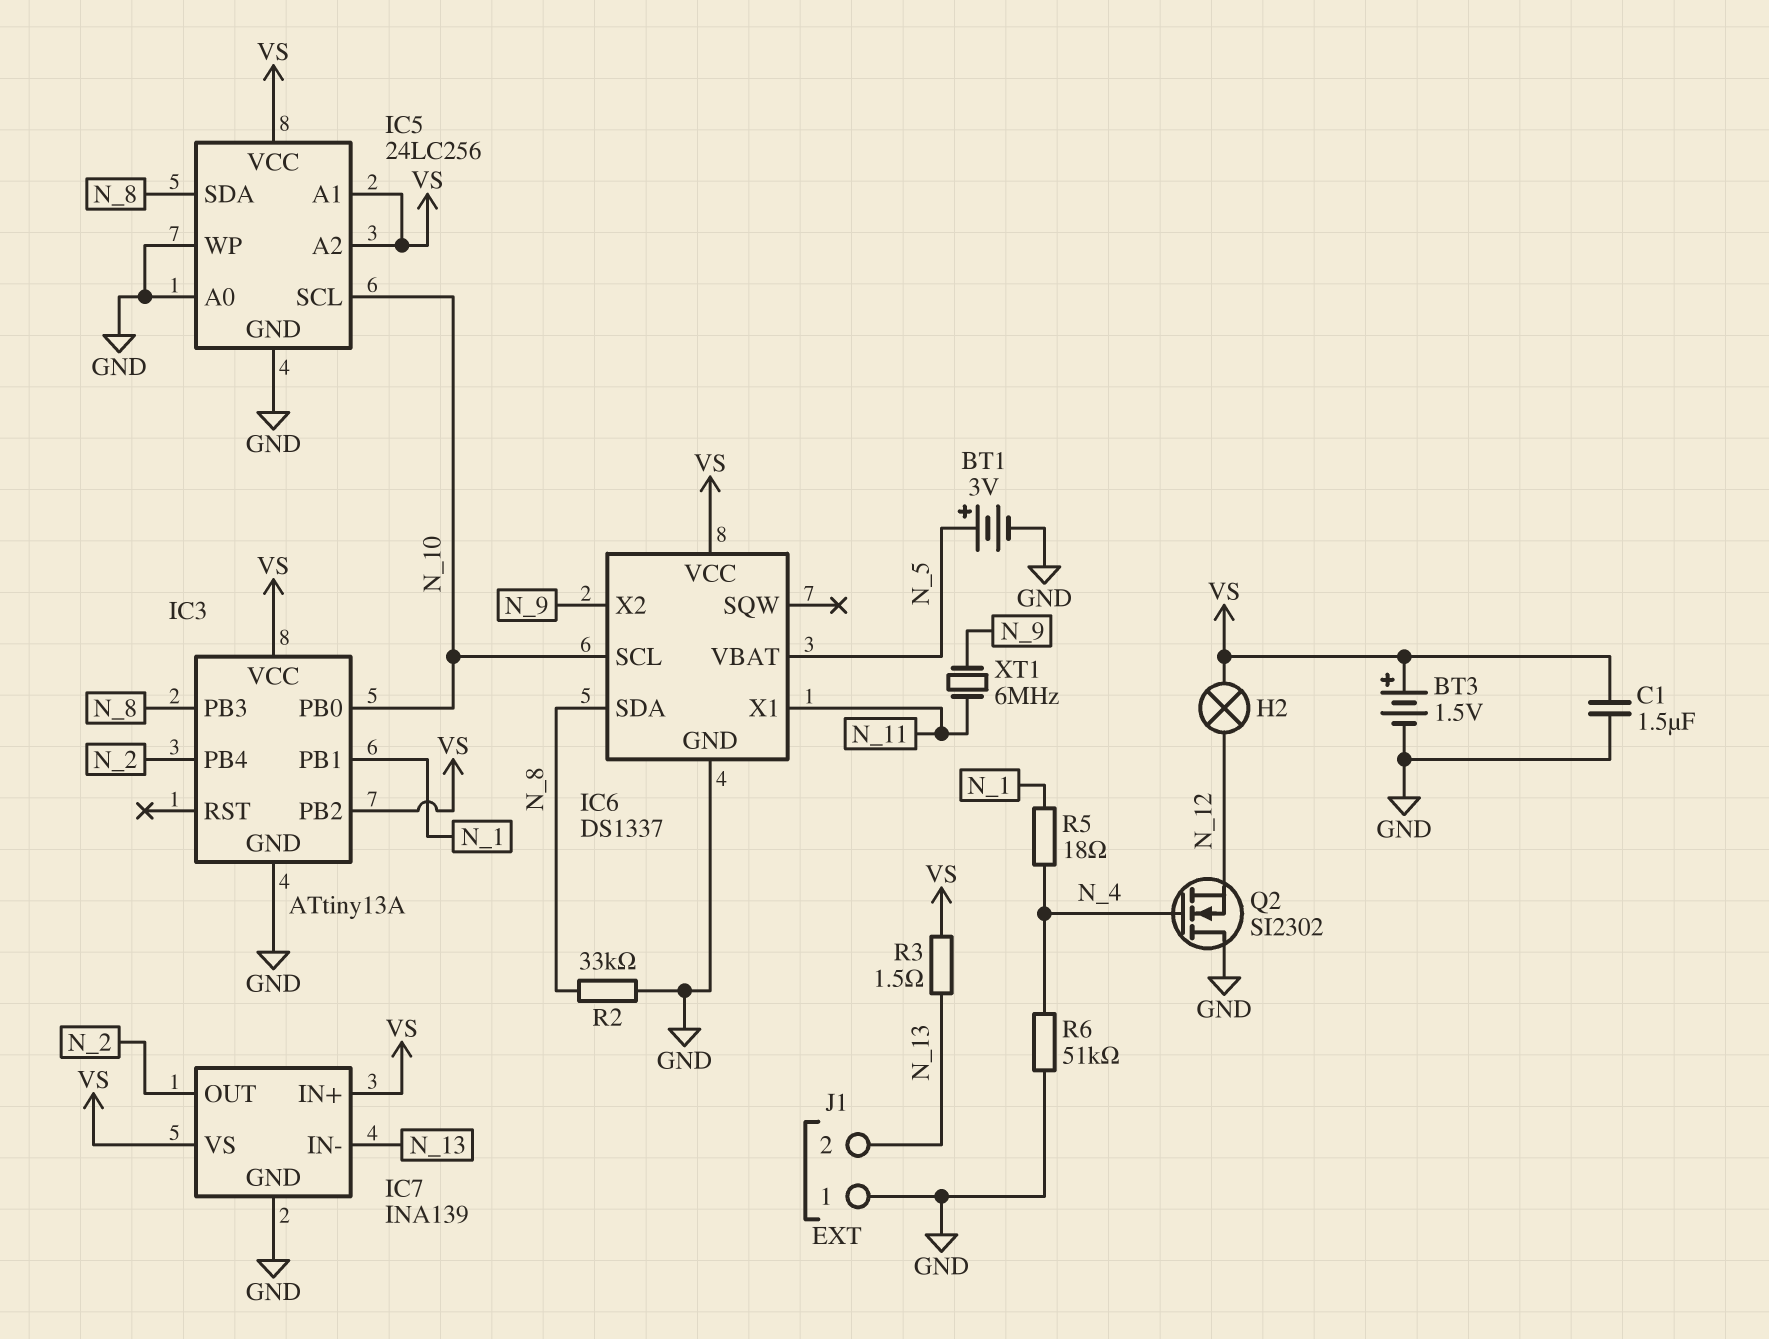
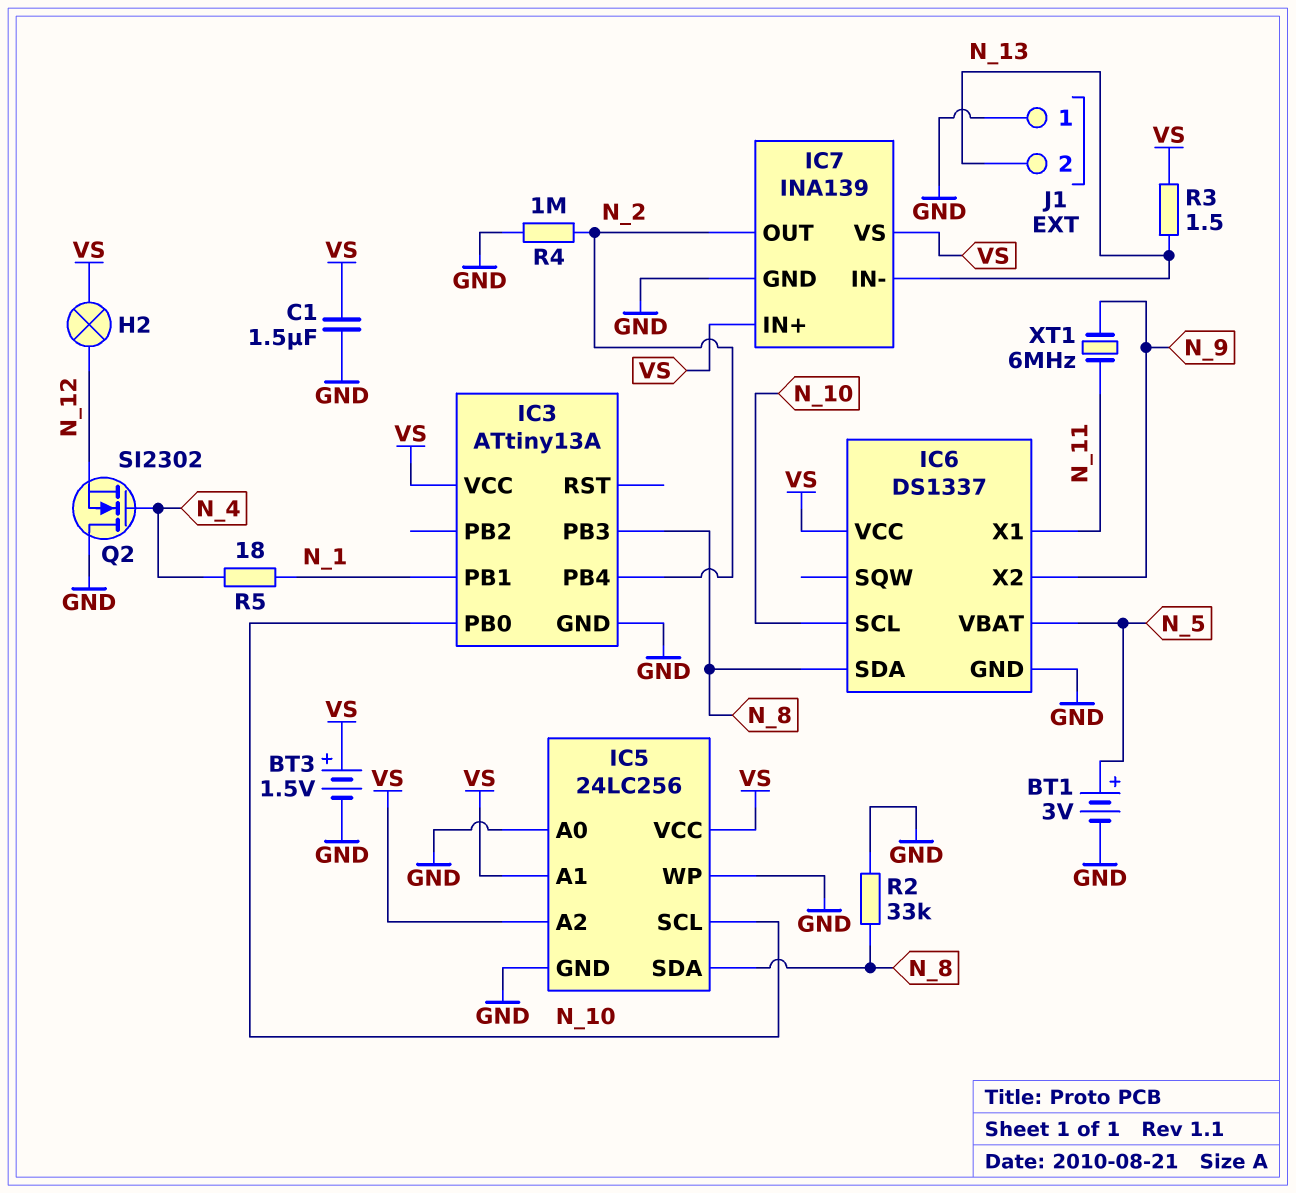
IC3 pin PB2: VS -> none
R4: none -> 1M (GND, N_2)
R6: 51k (GND, N_4) -> none

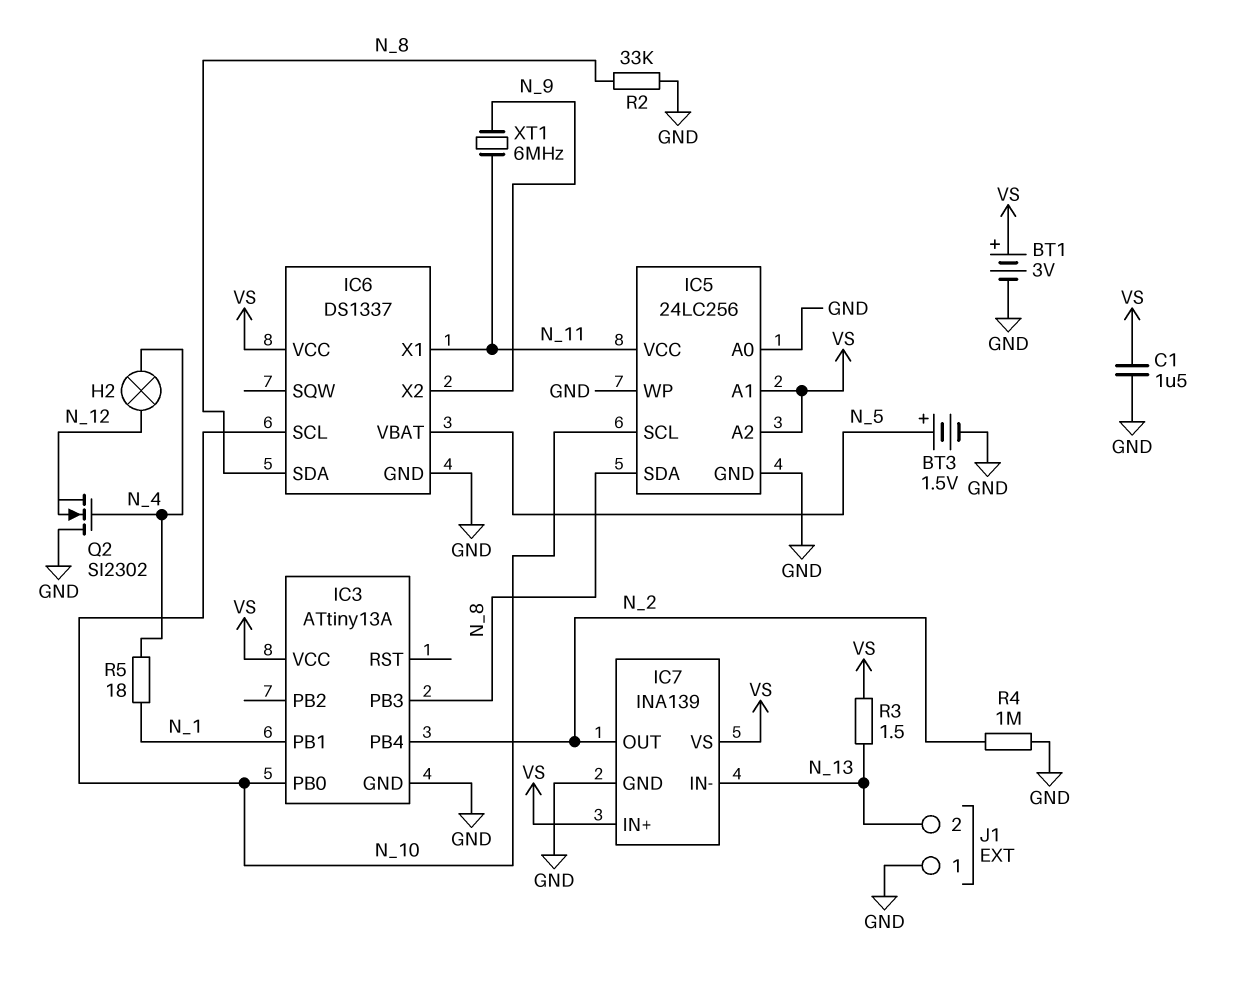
BT1: 3V (plus N_5, minus GND) -> 3V (plus VS, minus GND)
BT3: 1.5V (plus VS, minus GND) -> 1.5V (plus N_5, minus GND)
H2: lamp (N_12, VS) -> lamp (N_4, N_12)
IC5 pin VCC: VS -> N_11

